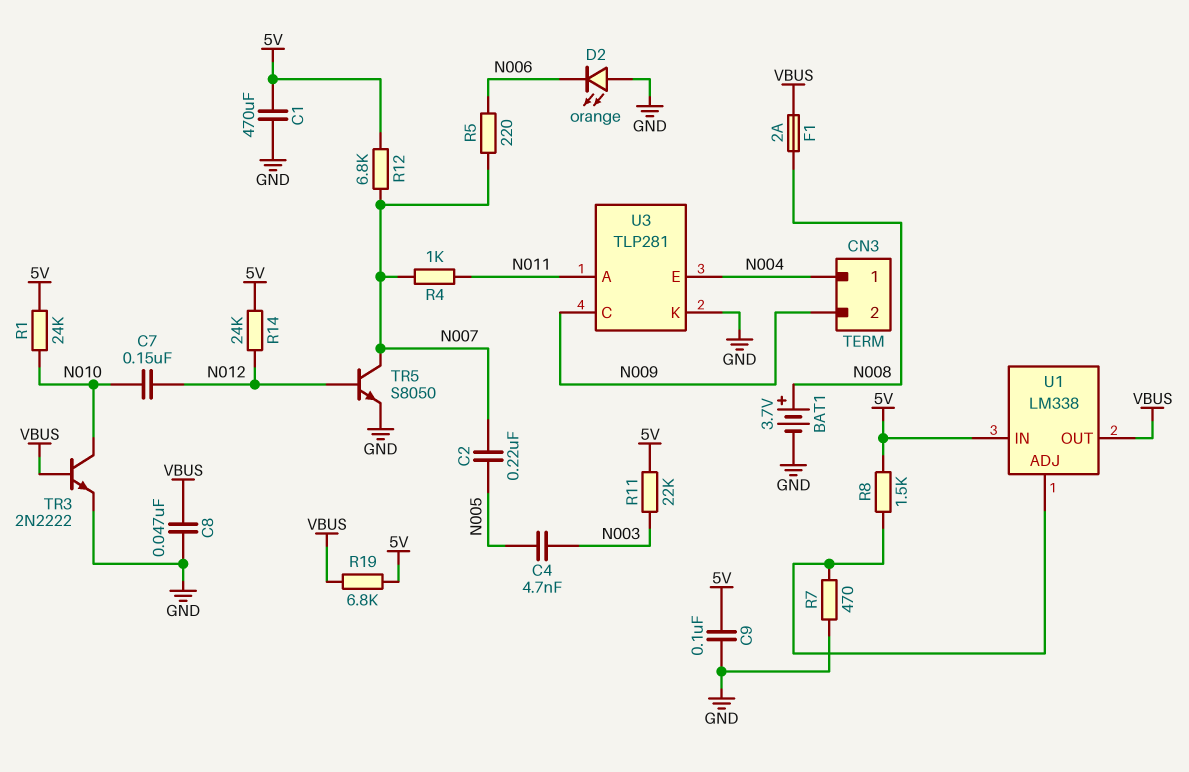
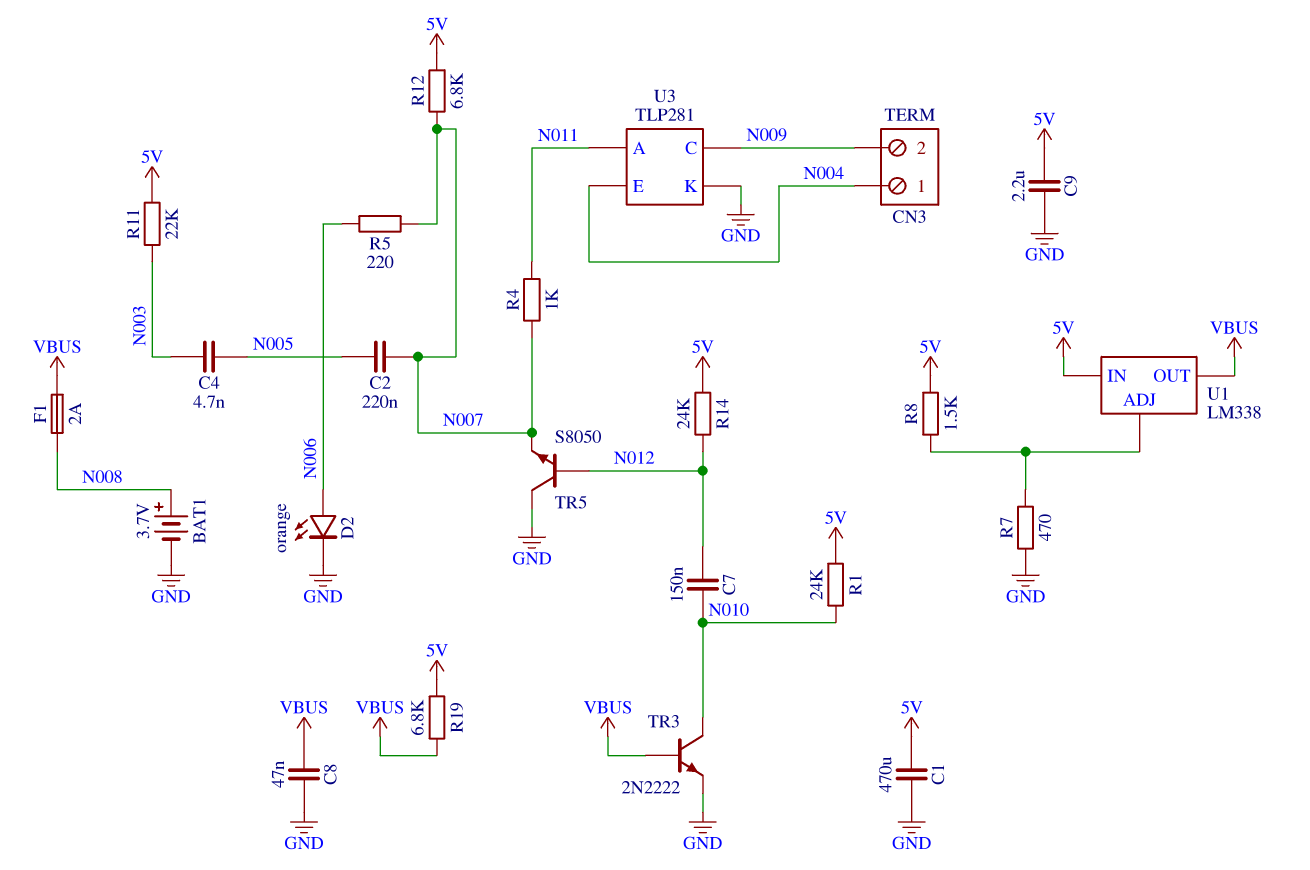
C9: 100nF (5V, GND) -> 2.2uF (5V, GND)
D2: LED orange (A GND, K N006) -> LED orange (A N006, K GND)
TR5: NPN S8050 (B N012, C N007, E GND) -> NPN S8050 (B N012, C GND, E N007)

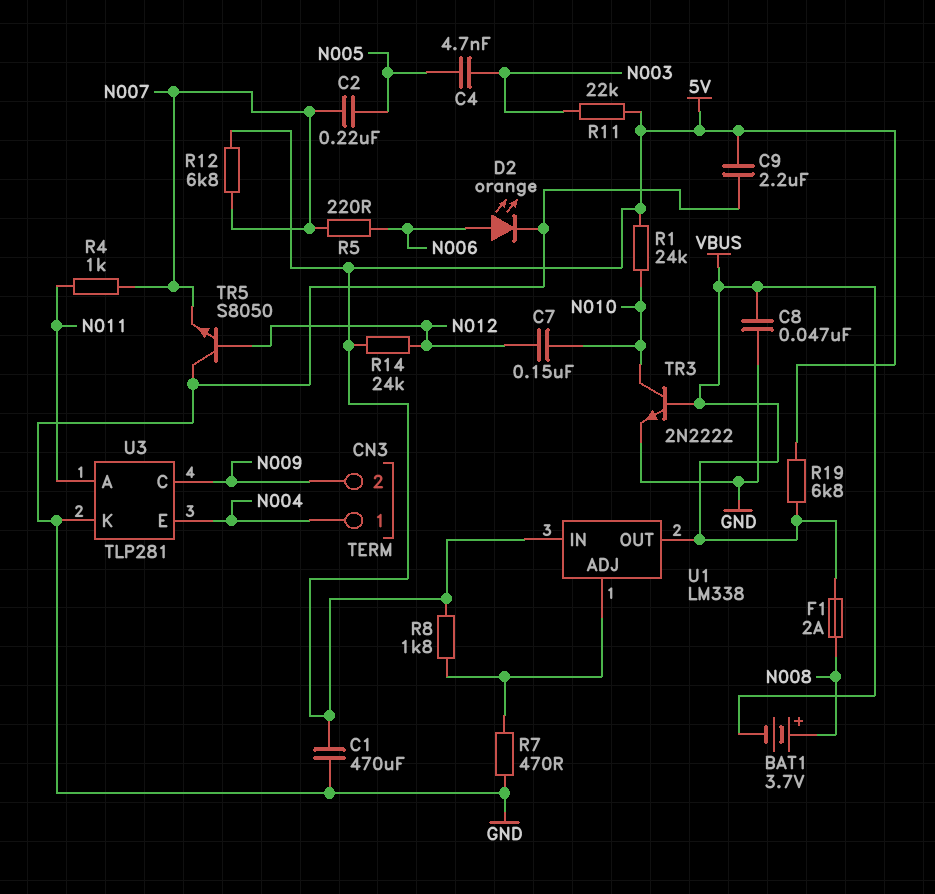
BAT1: 3.7V (plus N008, minus GND) -> 3.7V (plus N008, minus VBUS)
R8: 1.5k (5V, U1/ADJ) -> 1.8k (5V, U1/ADJ)

